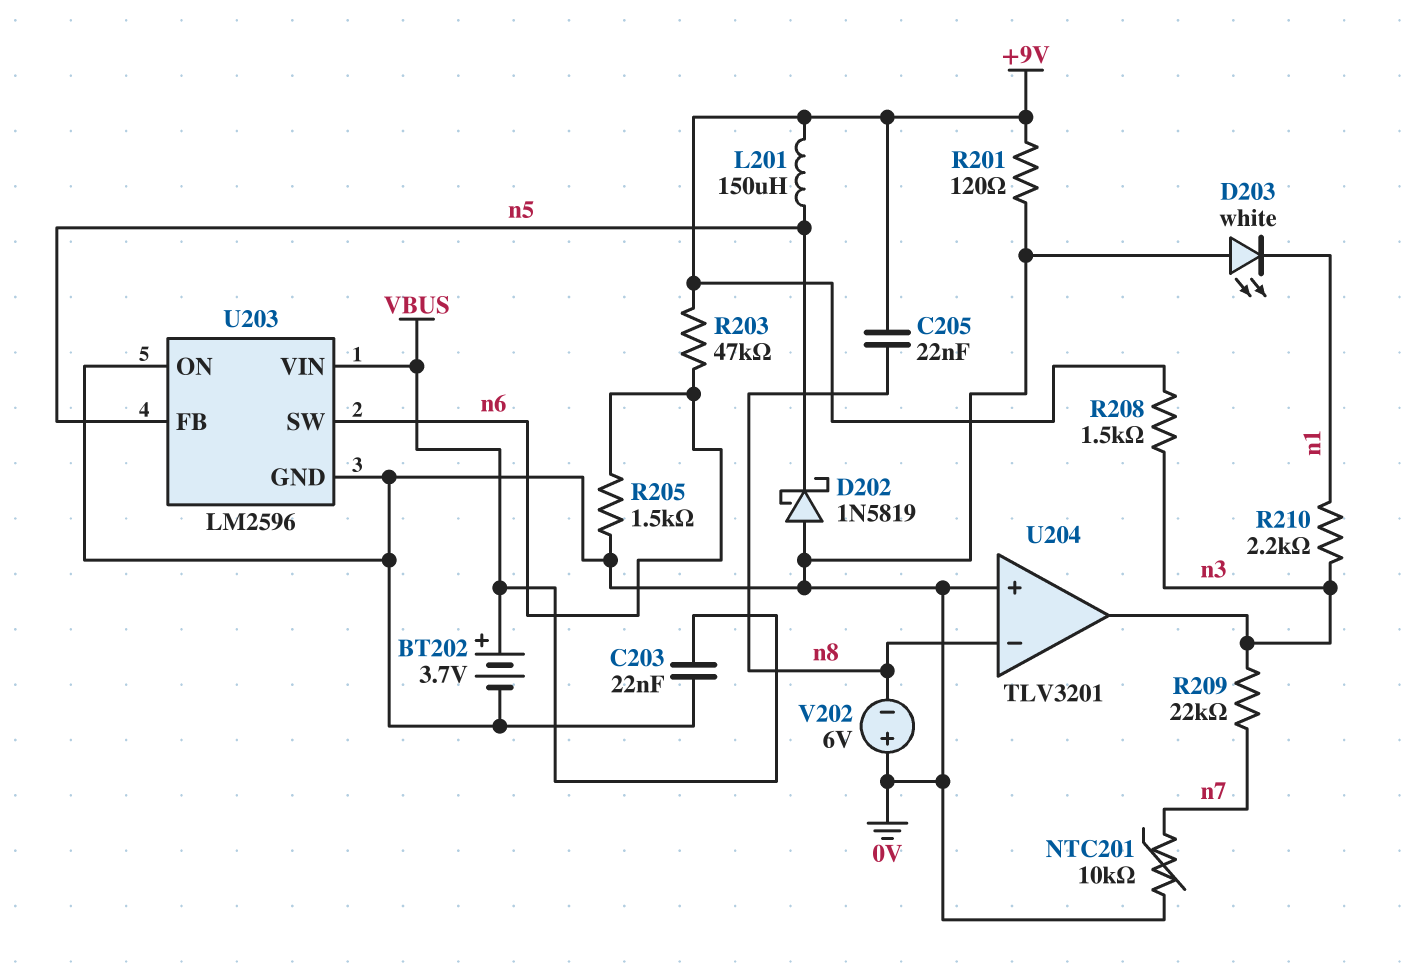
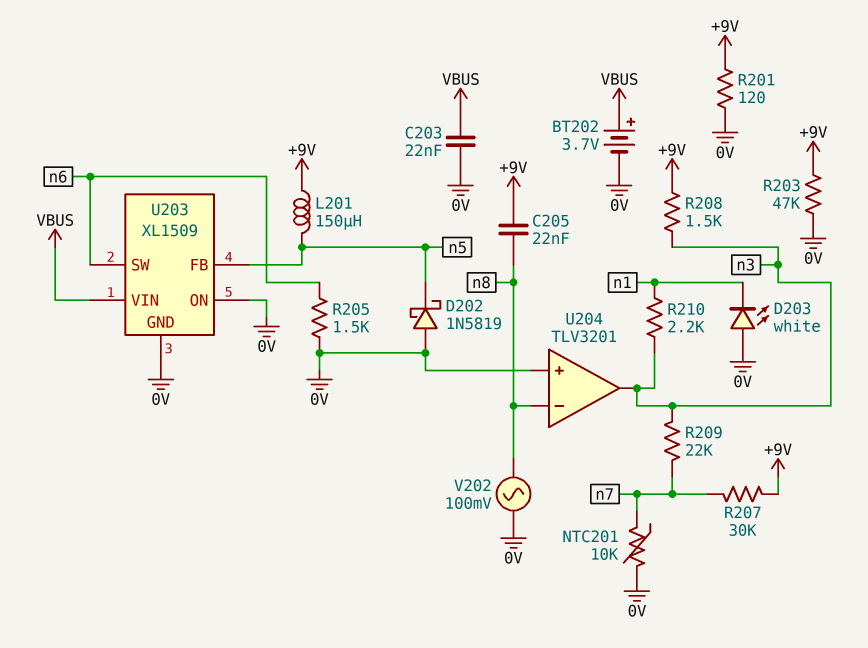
R203: 47k (+9V, n6) -> 47k (+9V, 0V)
R207: none -> 30k (+9V, n7)
U203: LM2596 -> XL1509
V202: 6V (plus 0V, minus n8) -> AC 100mV (0V, n8)

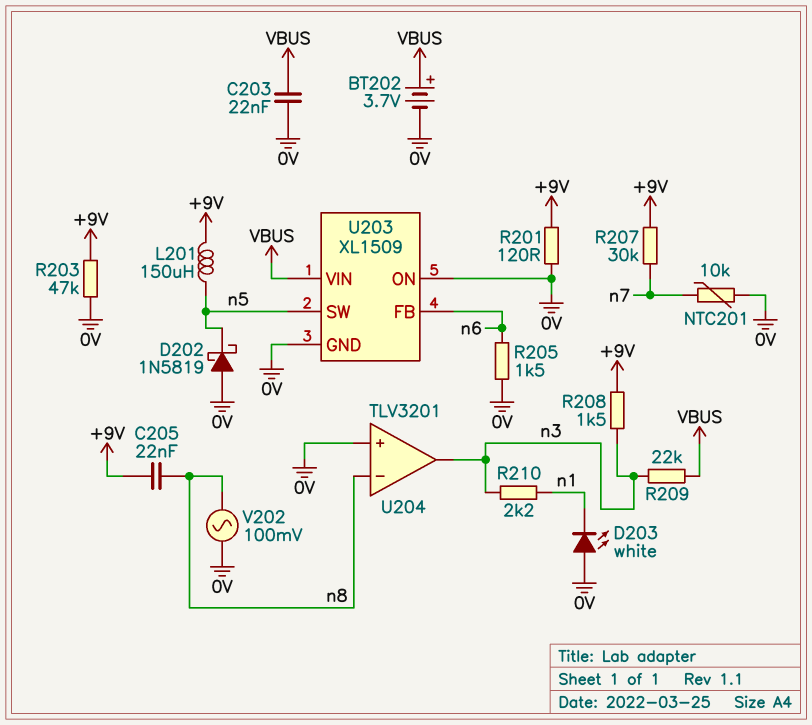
R209: 22k (n3, n7) -> 22k (VBUS, n3)
U203 pin FB: n5 -> n6
U203 pin SW: n6 -> n5

